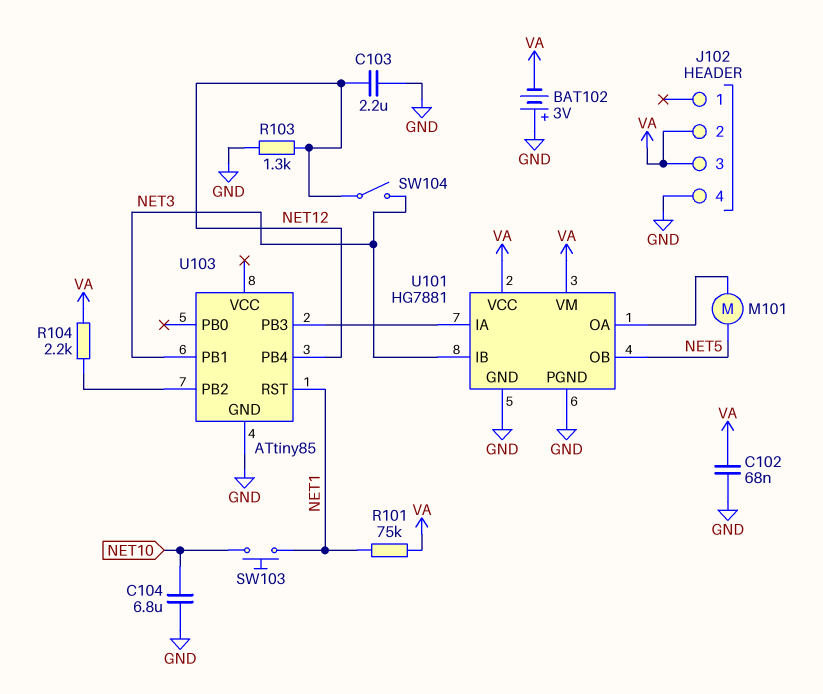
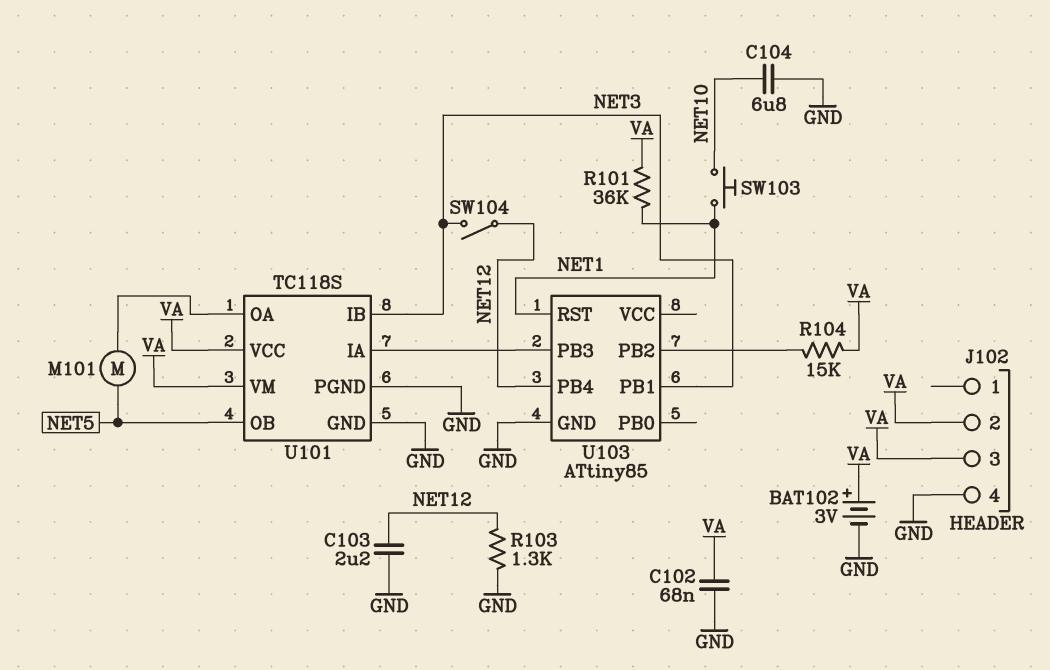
BAT102: 3V (plus GND, minus VA) -> 3V (plus VA, minus GND)
R101: 75k (NET1, VA) -> 36k (NET1, VA)
R104: 2.2k (U103/PB2, VA) -> 15k (U103/PB2, VA)
U101: HG7881 -> TC118S

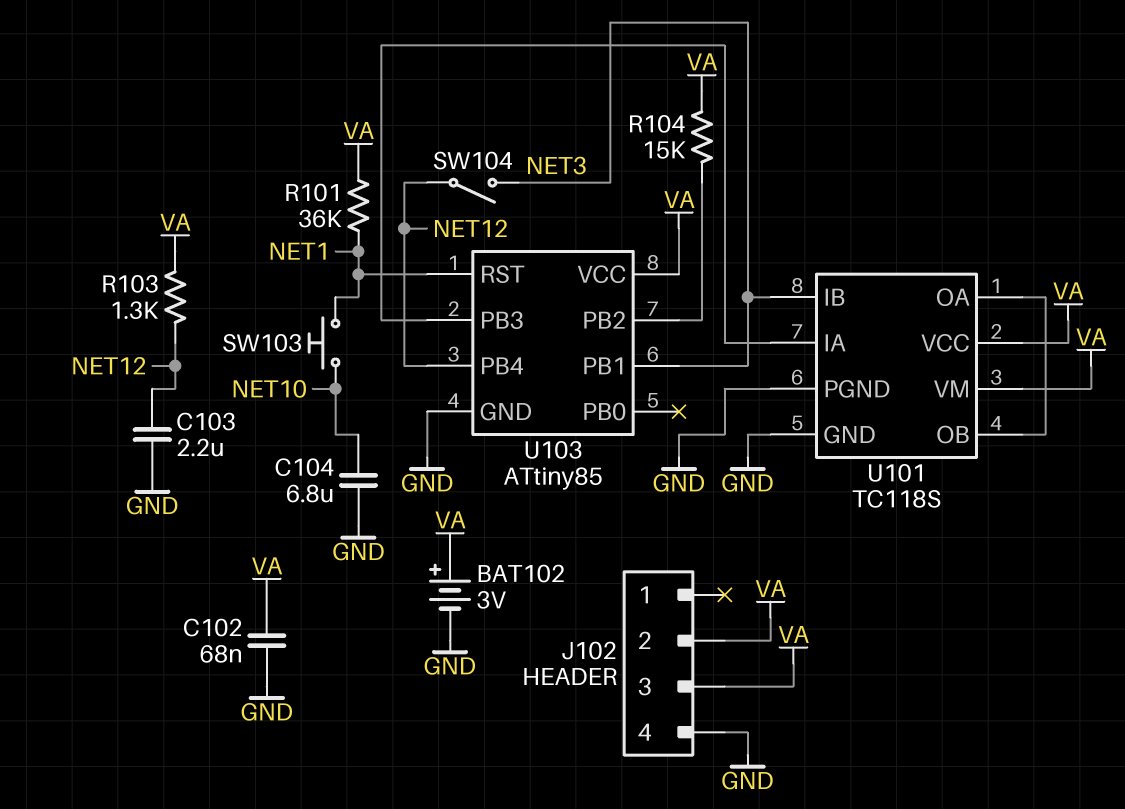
M101: motor (NET5, U101/OA) -> none
R103: 1.3k (GND, NET12) -> 1.3k (NET12, VA)
U101 pin OB: NET5 -> U101/OA
U103 pin VCC: none -> VA

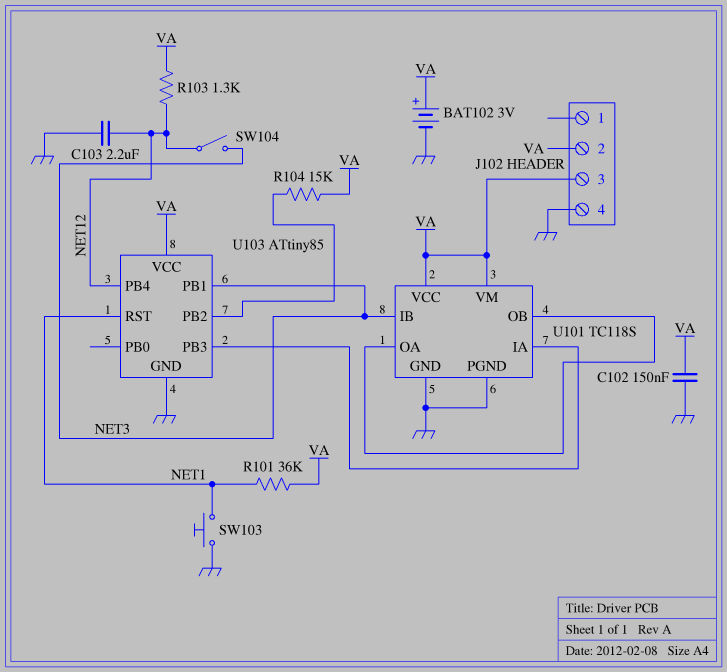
C102: 68nF (GND, VA) -> 150nF (GND, VA)
C104: 6.8uF (GND, NET10) -> none
SW103: button (NET1, NET10) -> button (GND, NET1)

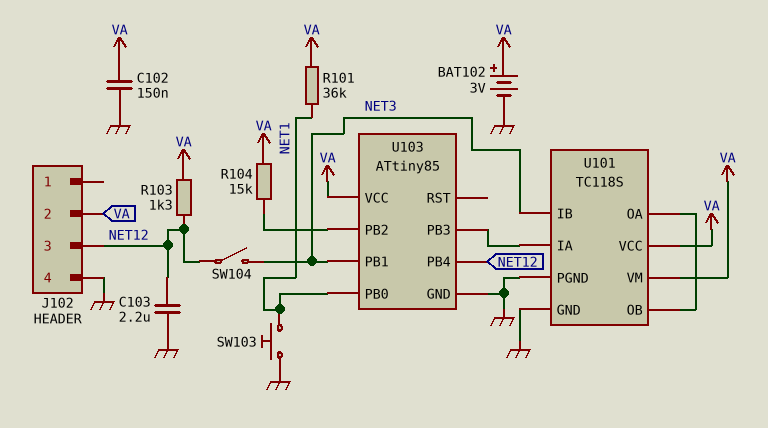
J102 pin 3: VA -> NET12
U103 pin PB0: none -> NET1
U103 pin RST: NET1 -> none

